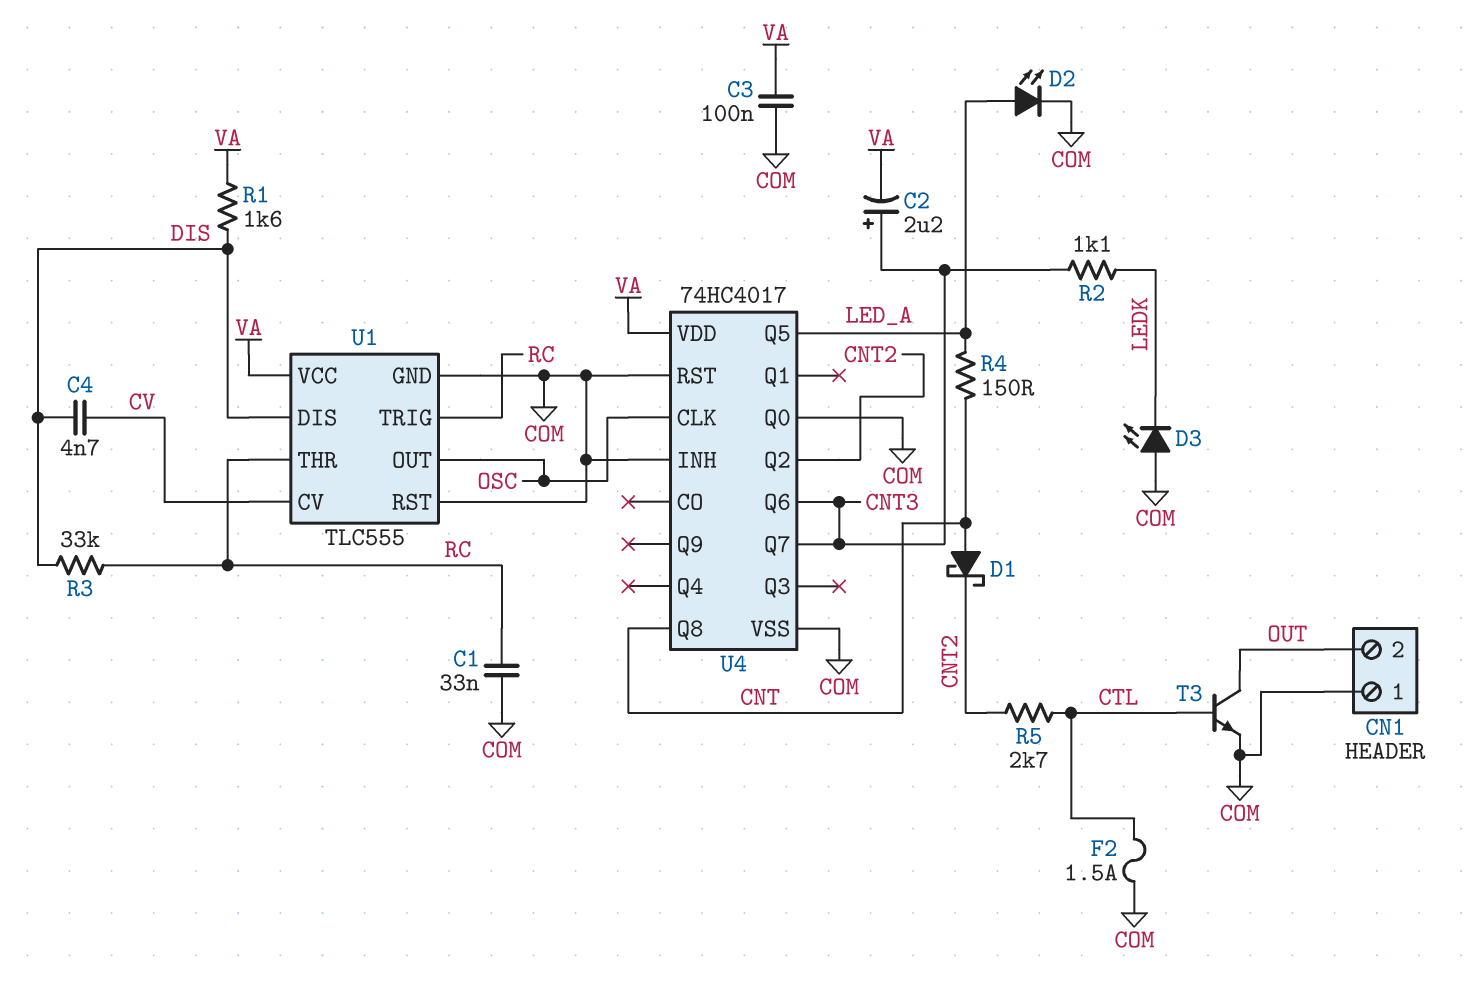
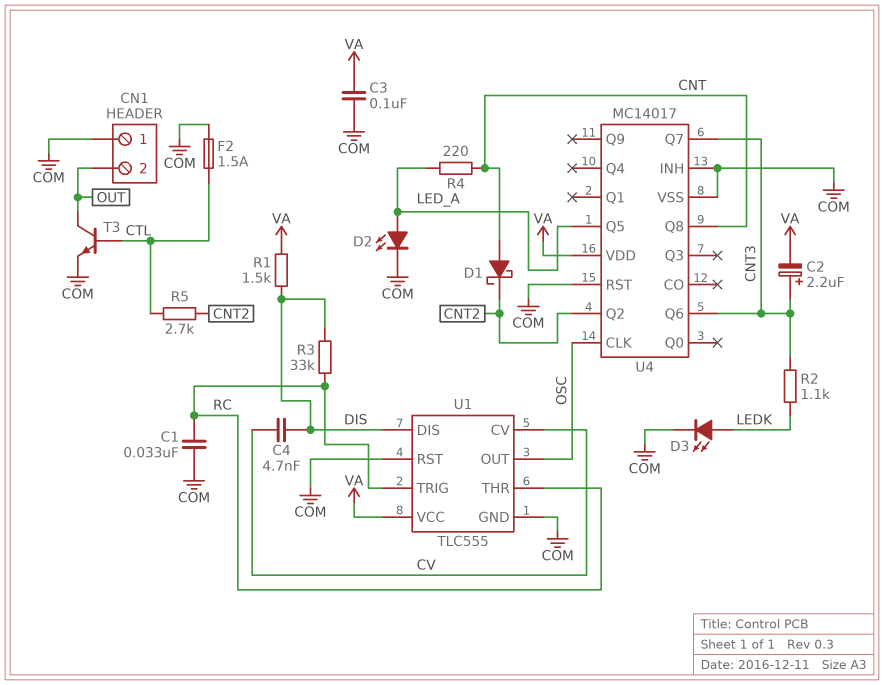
D3: LED (A COM, K LEDK) -> LED (A LEDK, K COM)
R1: 1.6k (DIS, VA) -> 1.5k (DIS, VA)
R4: 150 (CNT, LED_A) -> 220 (CNT, LED_A)
U4: 74HC4017 -> MC14017
U4 pin Q0: COM -> none

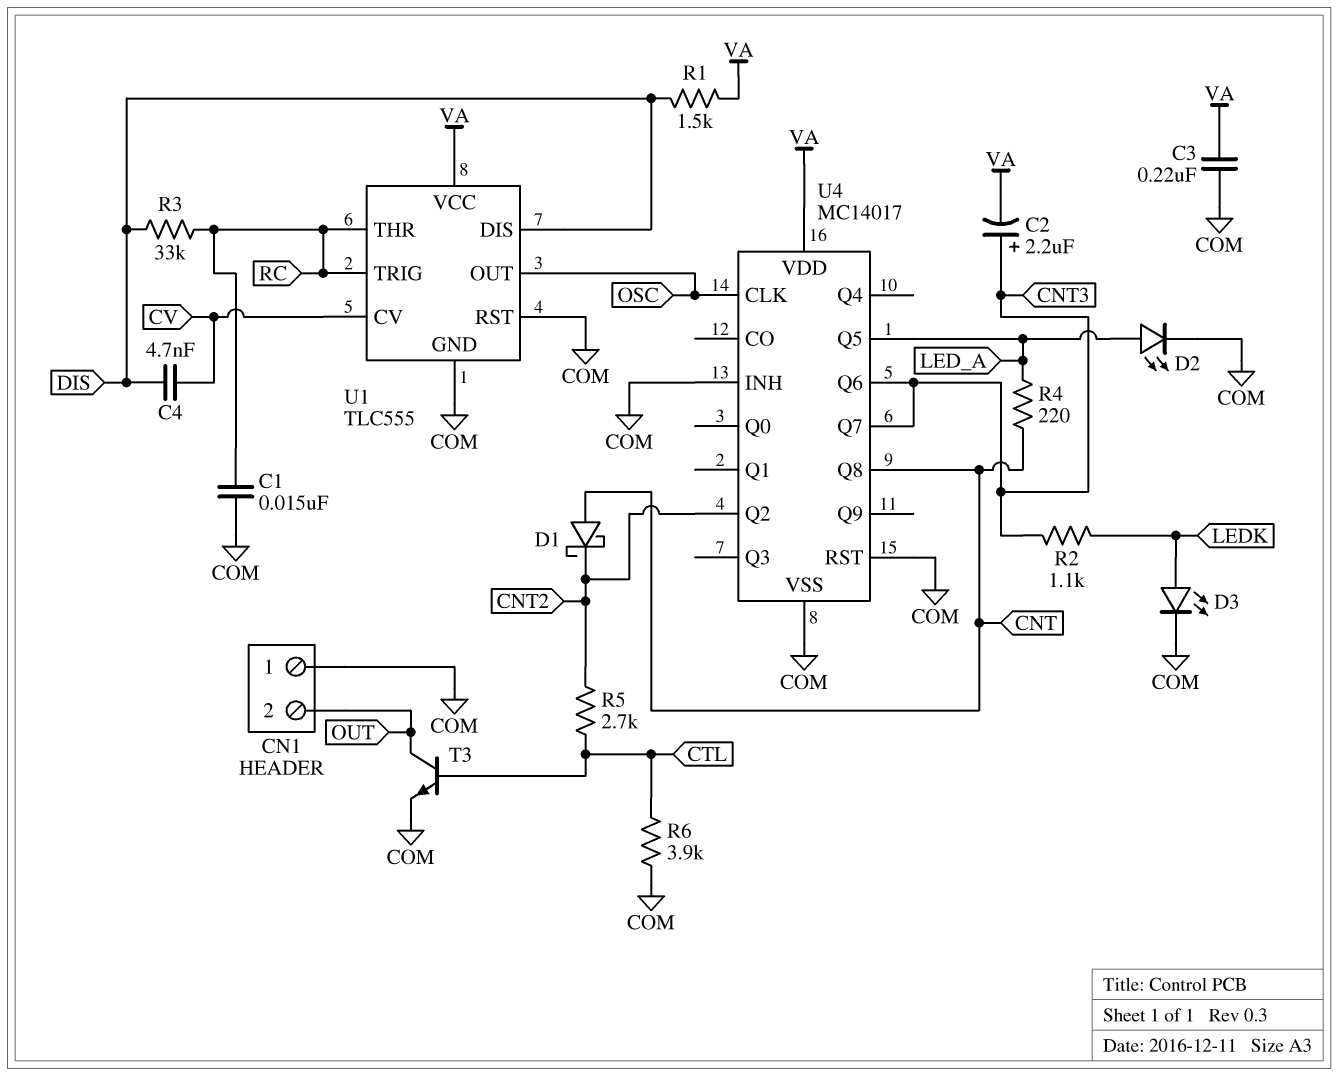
C1: 33nF (COM, RC) -> 15nF (COM, RC)
C3: 100nF (COM, VA) -> 220nF (COM, VA)
F2: 1.5A (COM, CTL) -> none
R6: none -> 3.9k (COM, CTL)

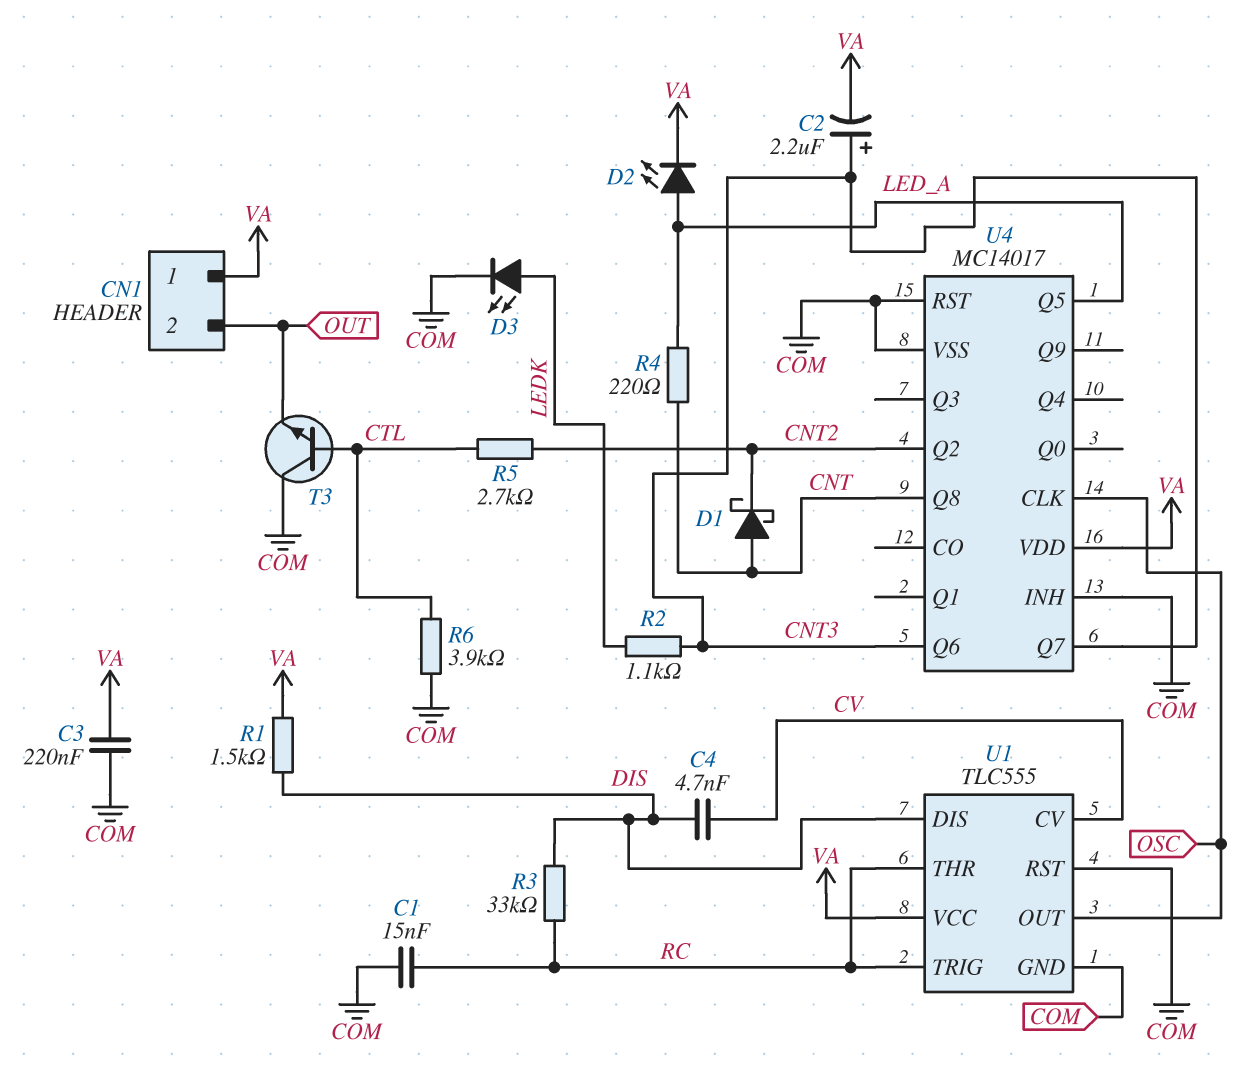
CN1 pin 1: COM -> VA
D2: LED (A LED_A, K COM) -> LED (A LED_A, K VA)
T3: NPN (B CTL, C OUT, E COM) -> NPN (B CTL, C COM, E OUT)

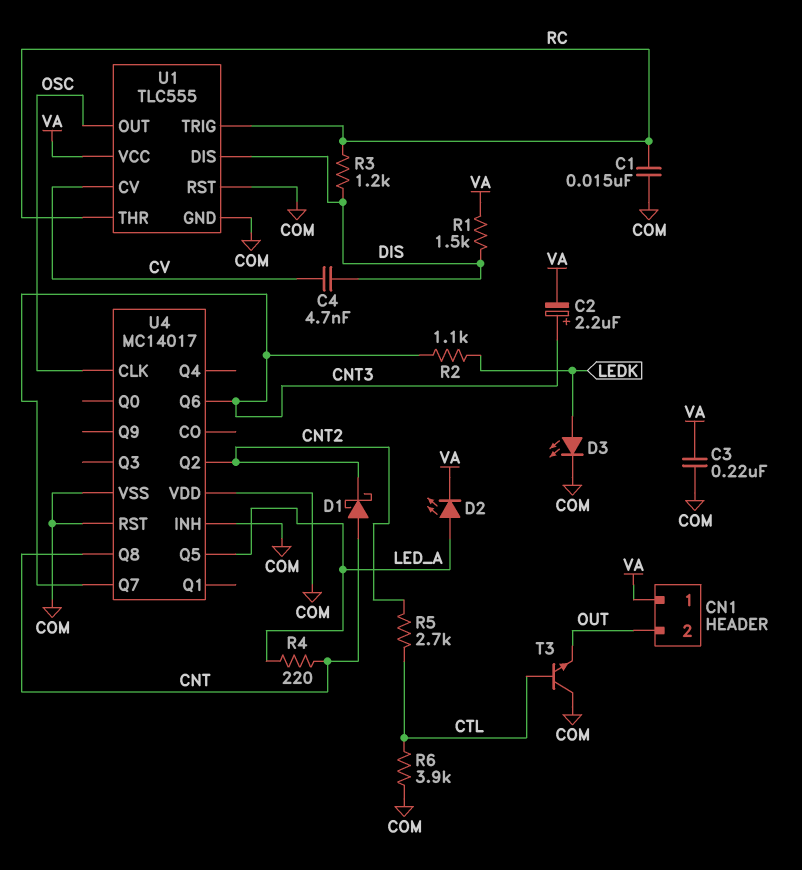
R3: 33k (DIS, RC) -> 1.2k (DIS, RC)
U4 pin VDD: VA -> COM

